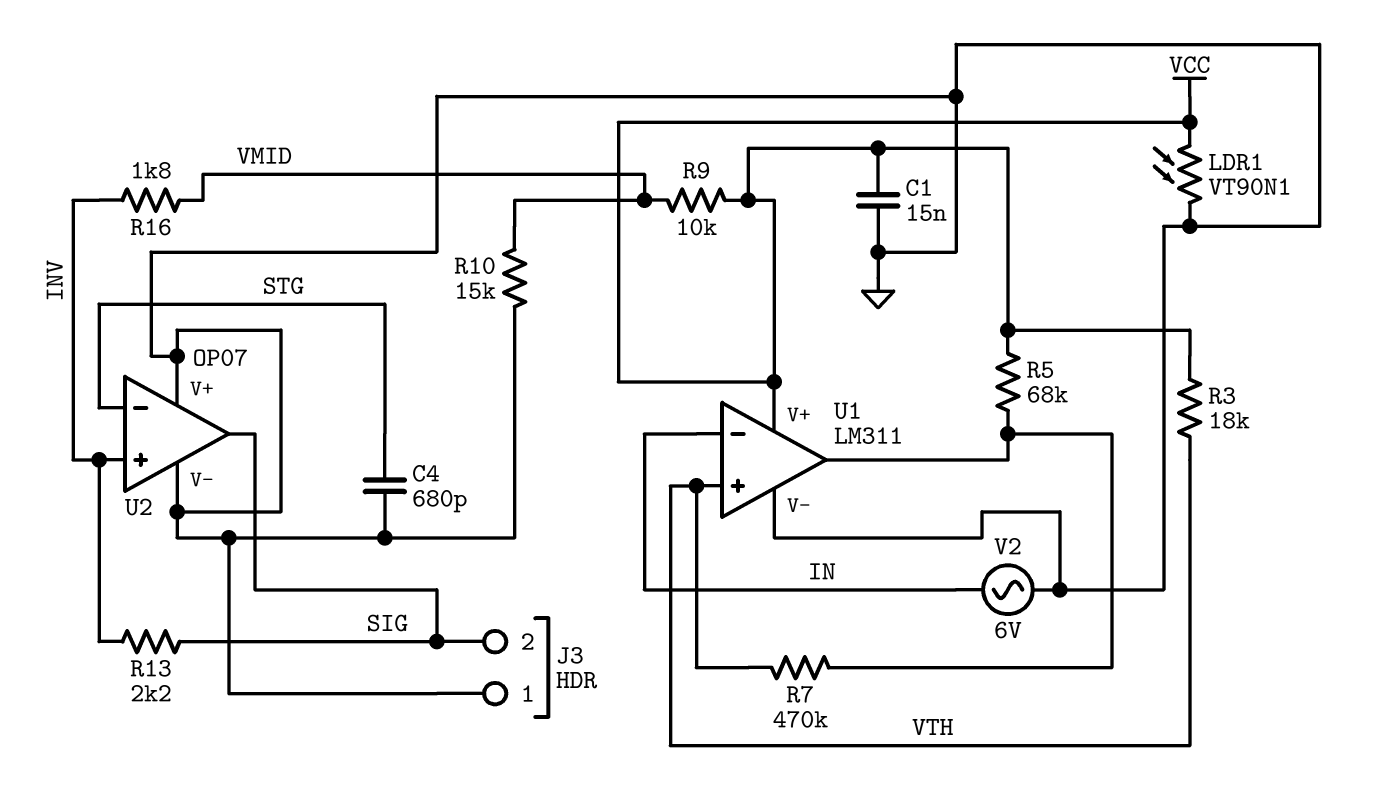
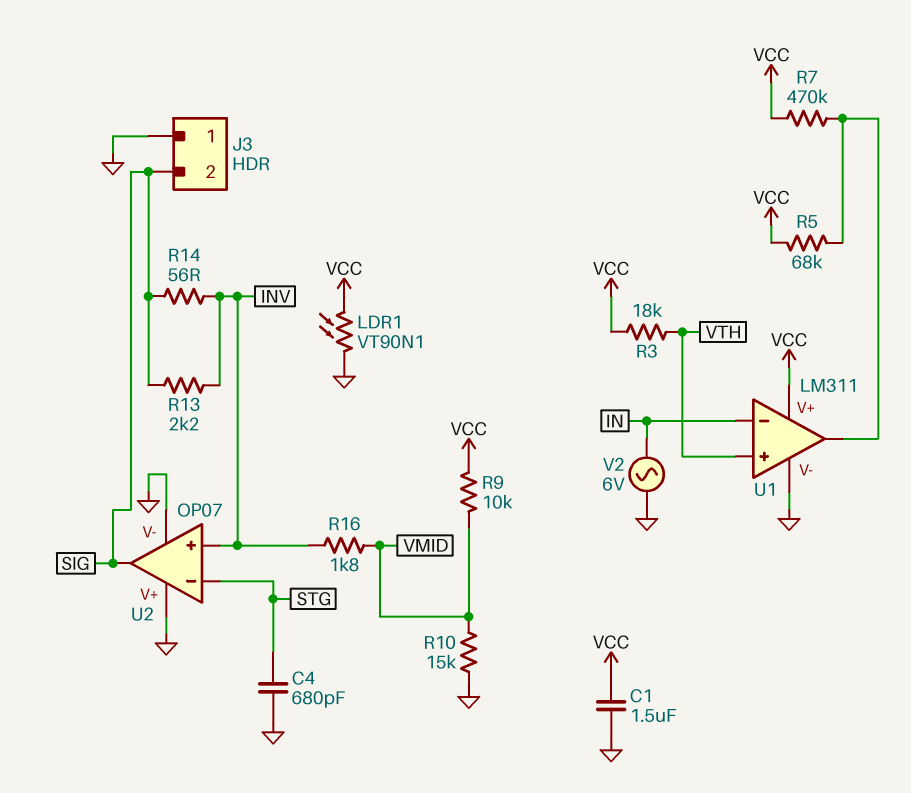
C1: 15nF (GND, VCC) -> 1.5uF (GND, VCC)
R7: 470k (U1/out, VTH) -> 470k (U1/out, VCC)
R14: none -> 56 (INV, SIG)

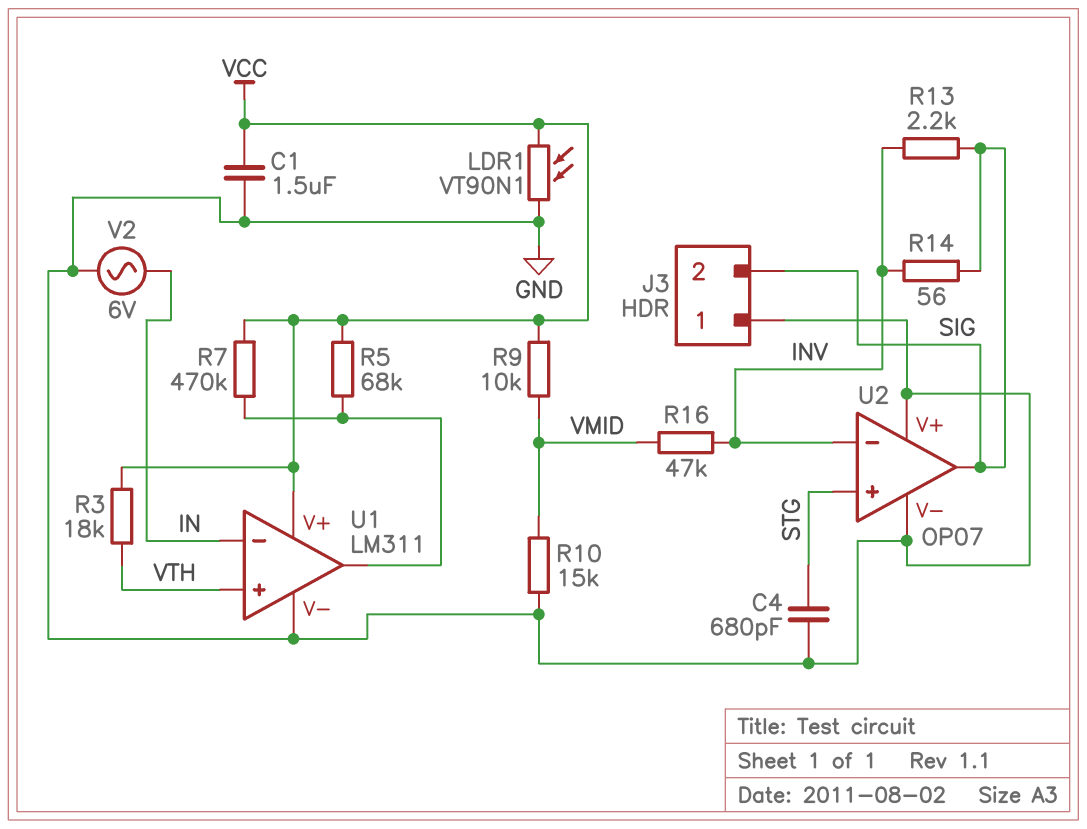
R16: 1.8k (INV, VMID) -> 47k (INV, VMID)
U2 pin in+: INV -> STG
U2 pin in-: STG -> INV

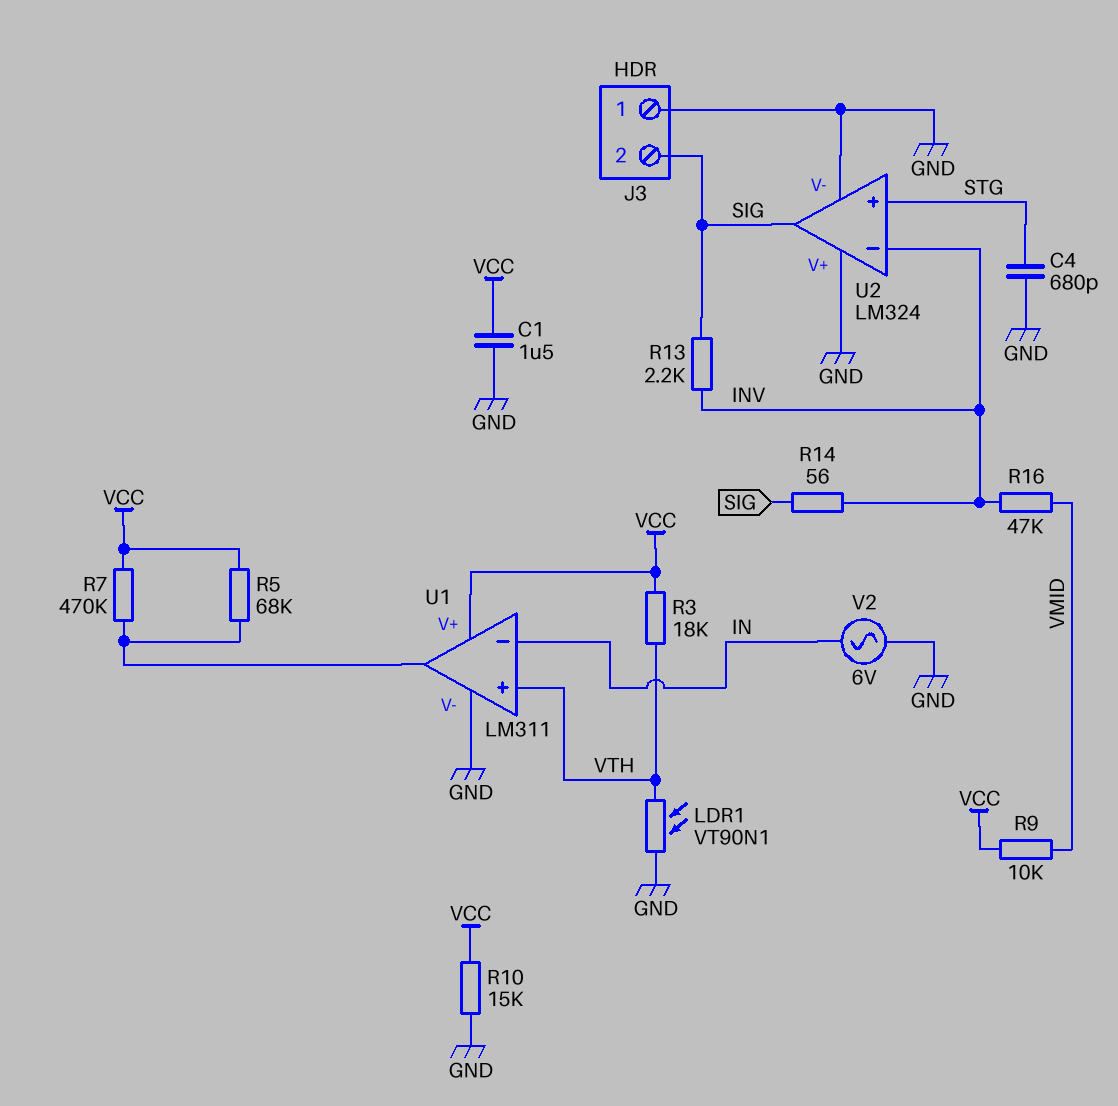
LDR1: VT90N1 (GND, VCC) -> VT90N1 (GND, VTH)
R10: 15k (GND, VMID) -> 15k (GND, VCC)
U2: OP07 -> LM324

